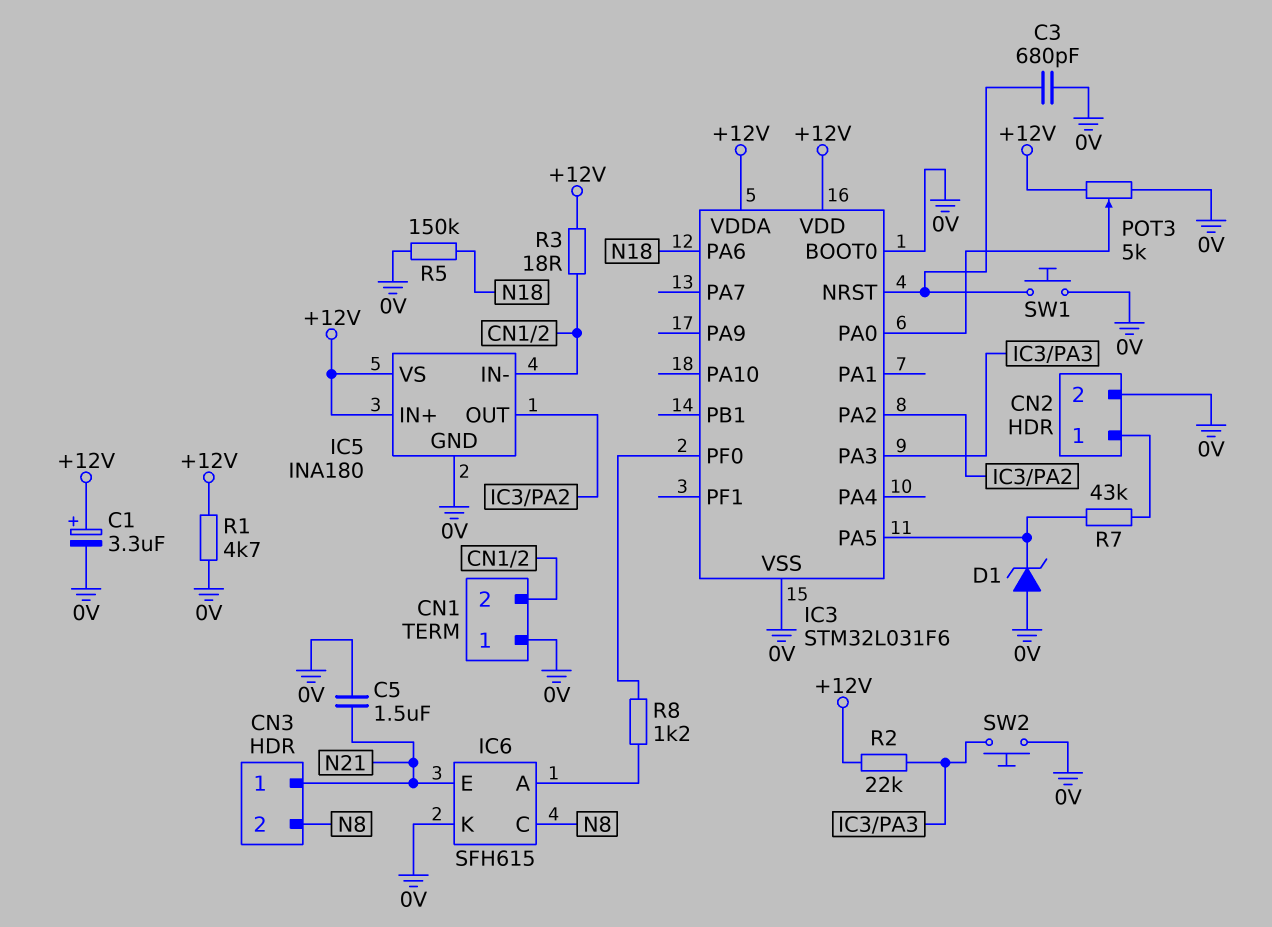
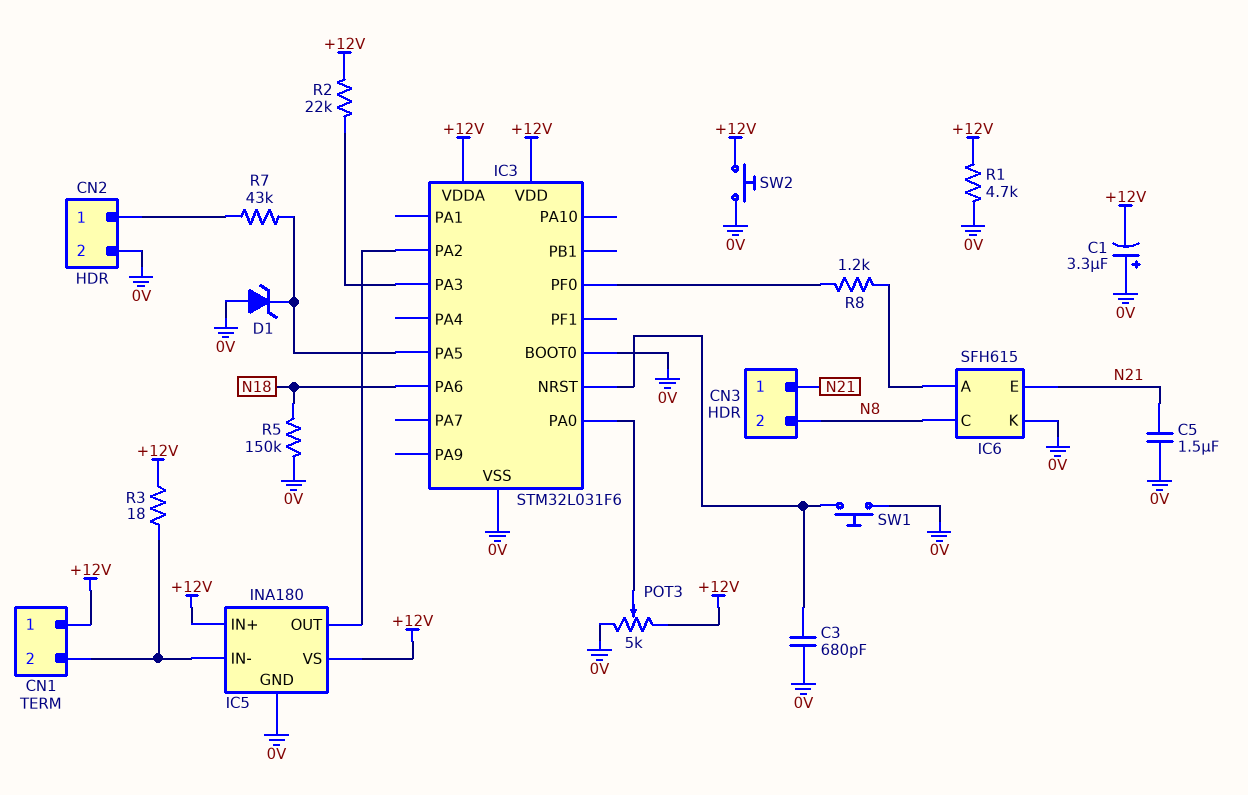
C1: 3.3uF (plus +12V, minus 0V) -> 3.3uF (plus 0V, minus +12V)
CN1 pin 1: 0V -> +12V
SW2: button (0V, IC3/PA3) -> button (+12V, 0V)

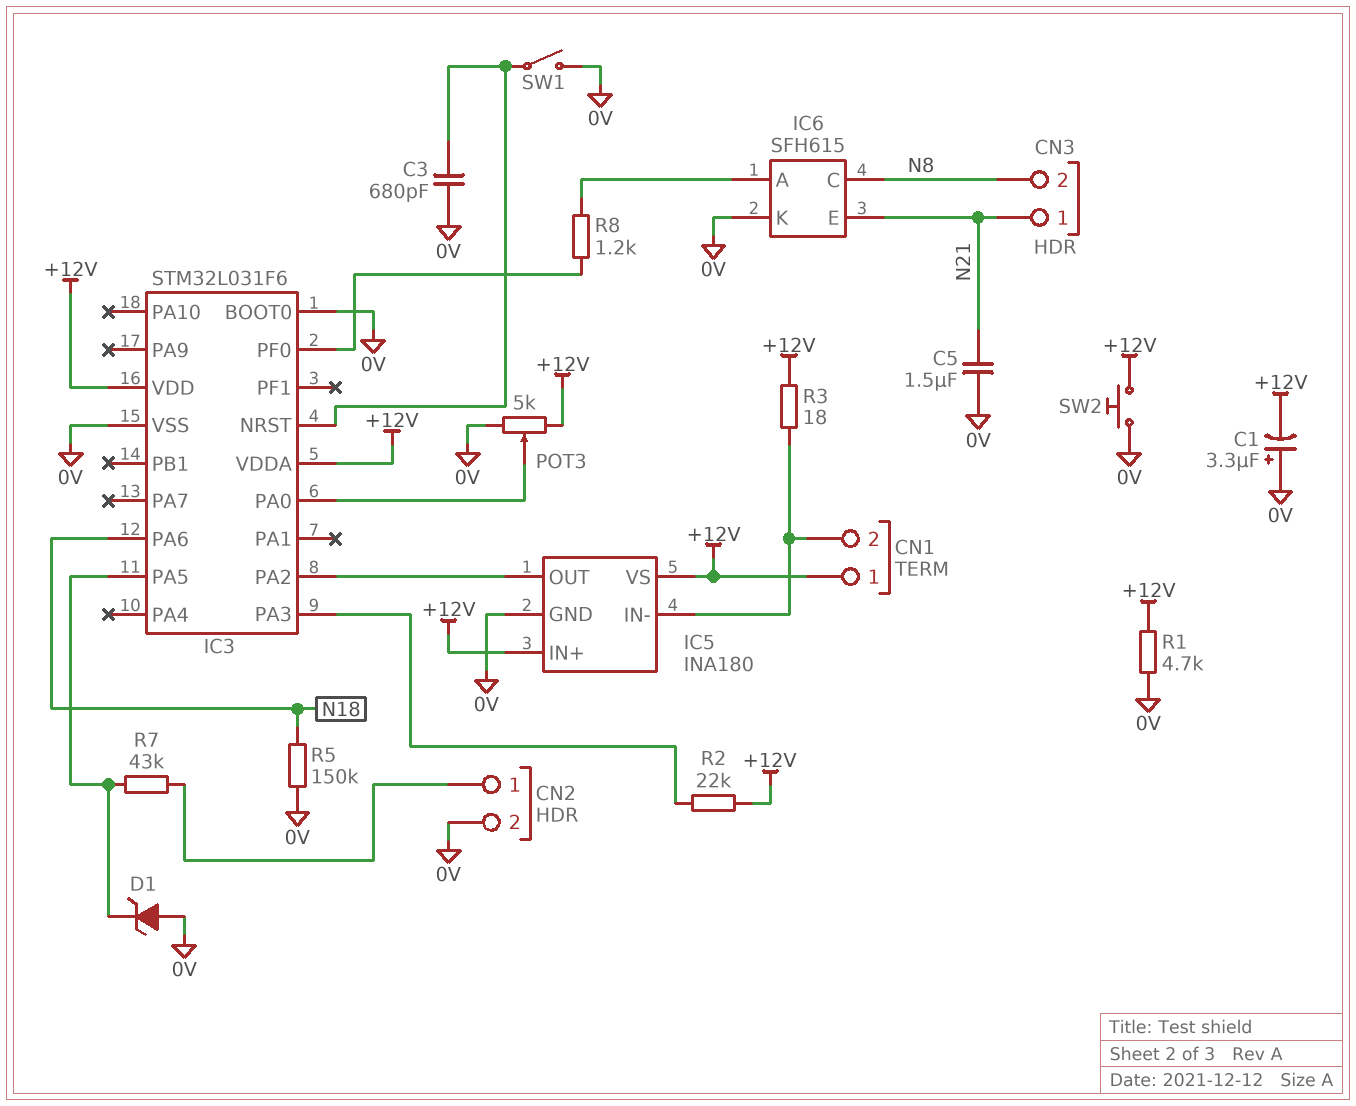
SW1: button (0V, IC3/NRST) -> switch (0V, IC3/NRST)

